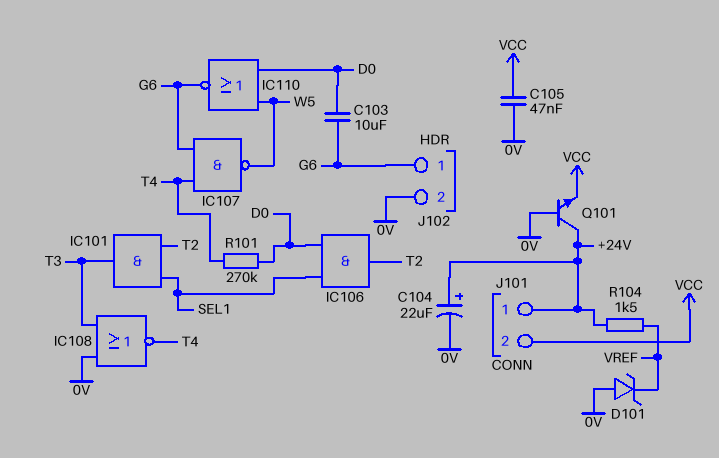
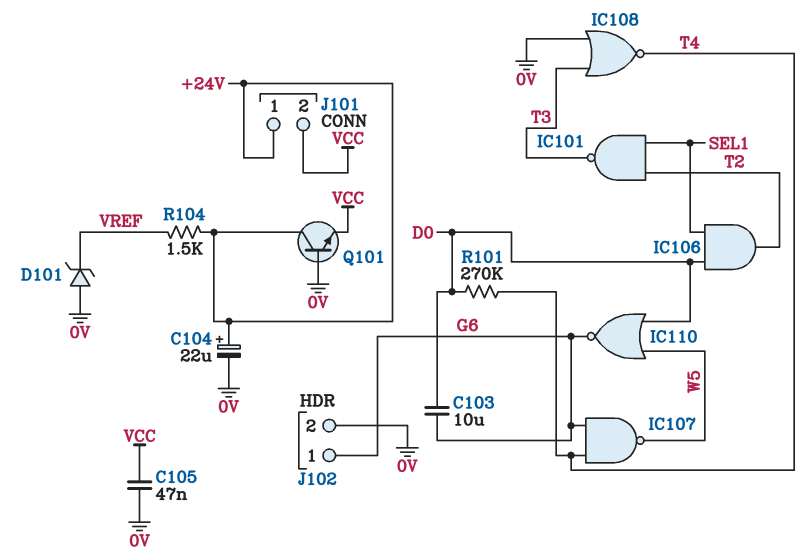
IC101: AND (in SEL1, in T2, out T3) -> NAND (in SEL1, in T2, out T3)

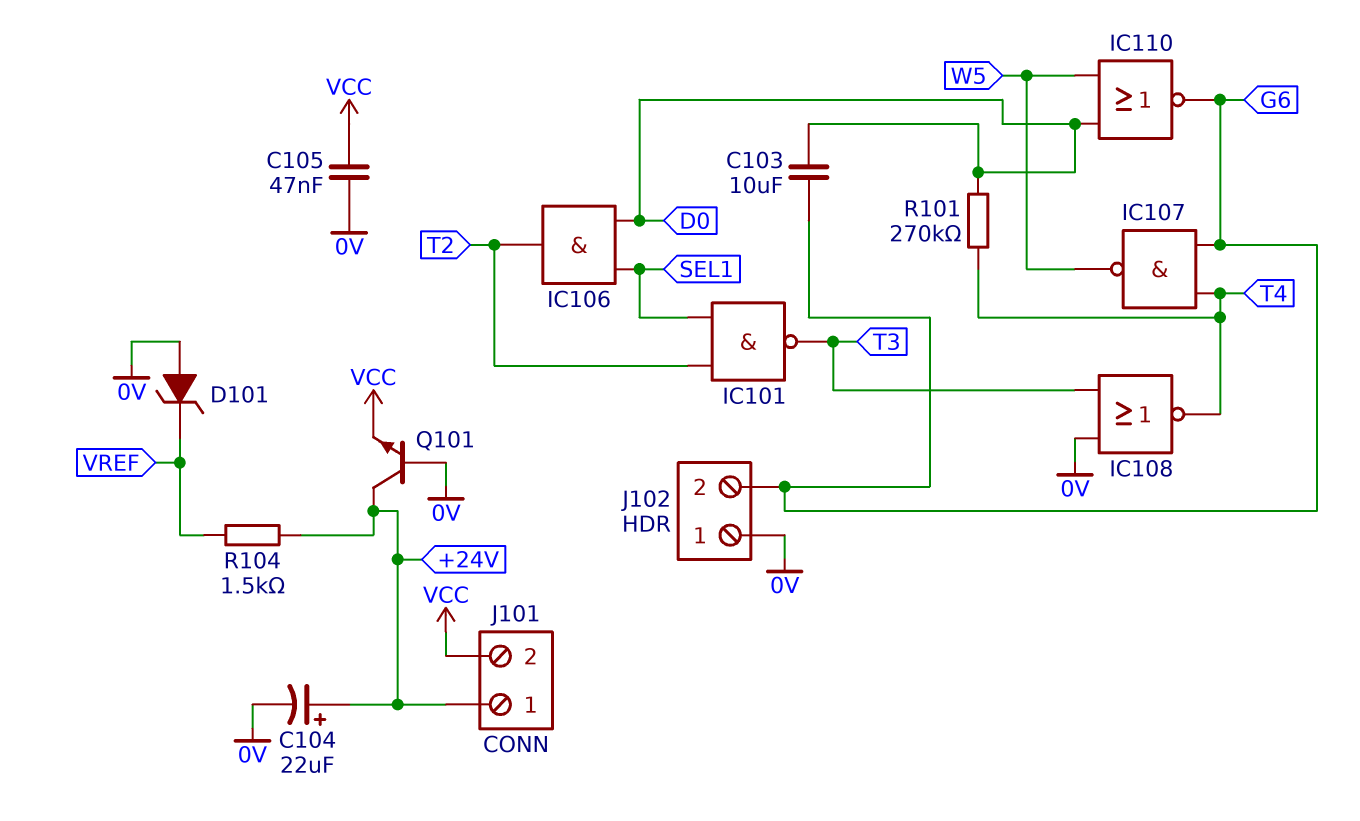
J102 pin 1: G6 -> 0V
J102 pin 2: 0V -> G6

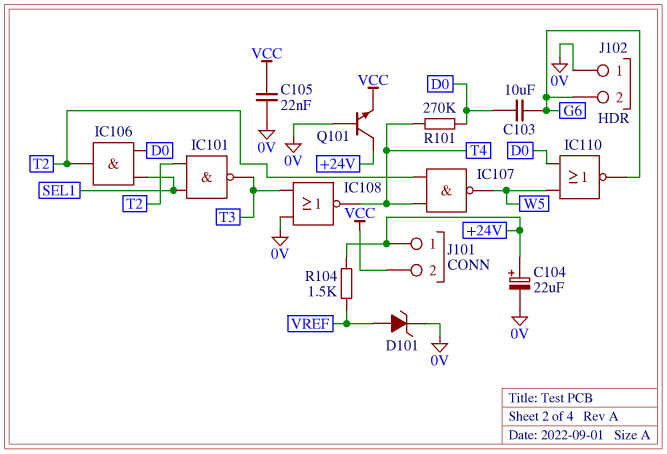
C105: 47nF (0V, VCC) -> 22nF (0V, VCC)
D101: zener (A 0V, K VREF) -> zener (A VREF, K 0V)
IC107: NAND (in G6, in T4, out W5) -> NAND (in T2, in T4, out W5)

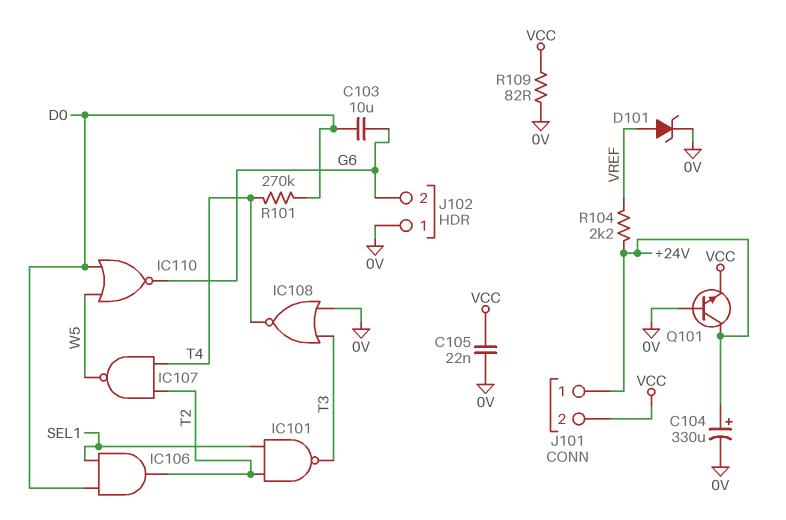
C104: 22uF (plus +24V, minus 0V) -> 330uF (plus +24V, minus 0V)
R104: 1.5k (+24V, VREF) -> 2.2k (+24V, VREF)
R109: none -> 82 (0V, VCC)

